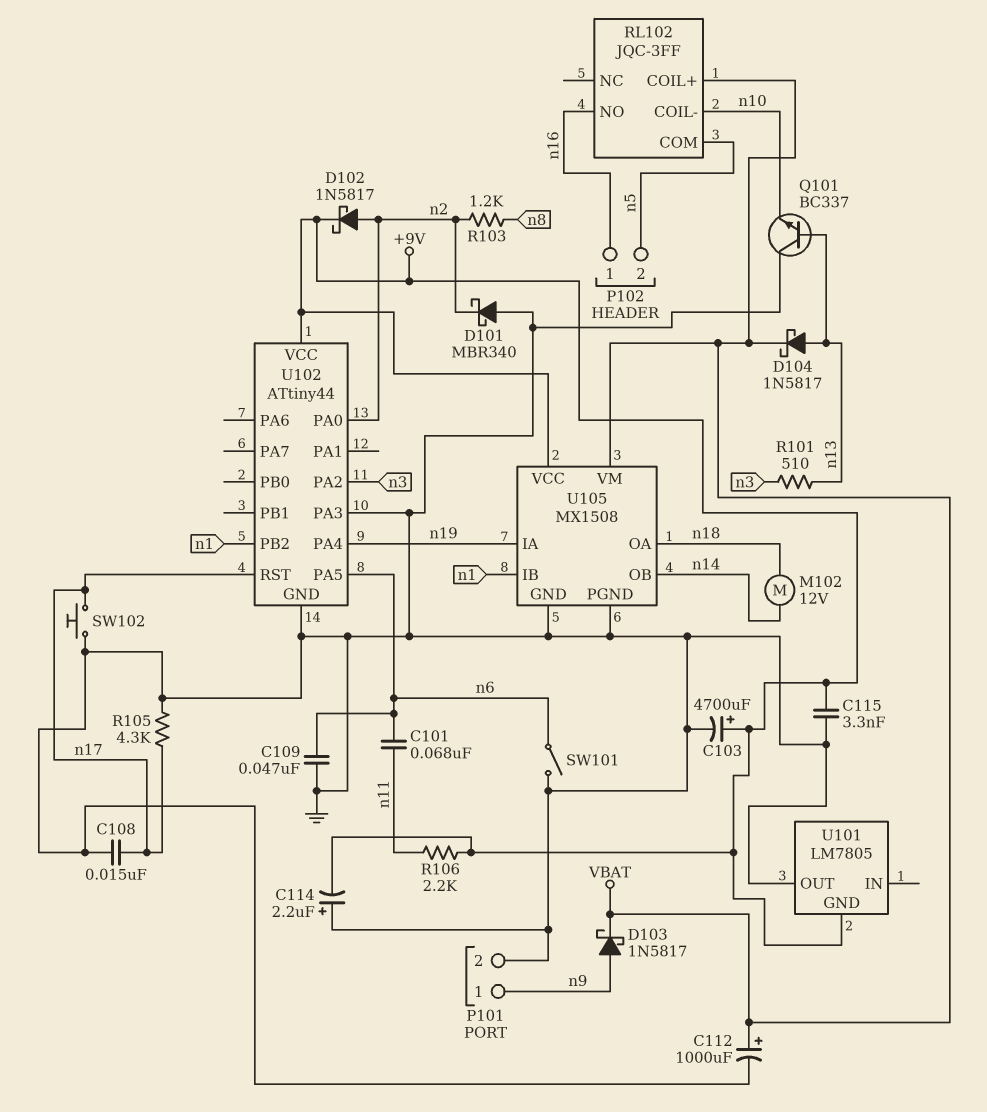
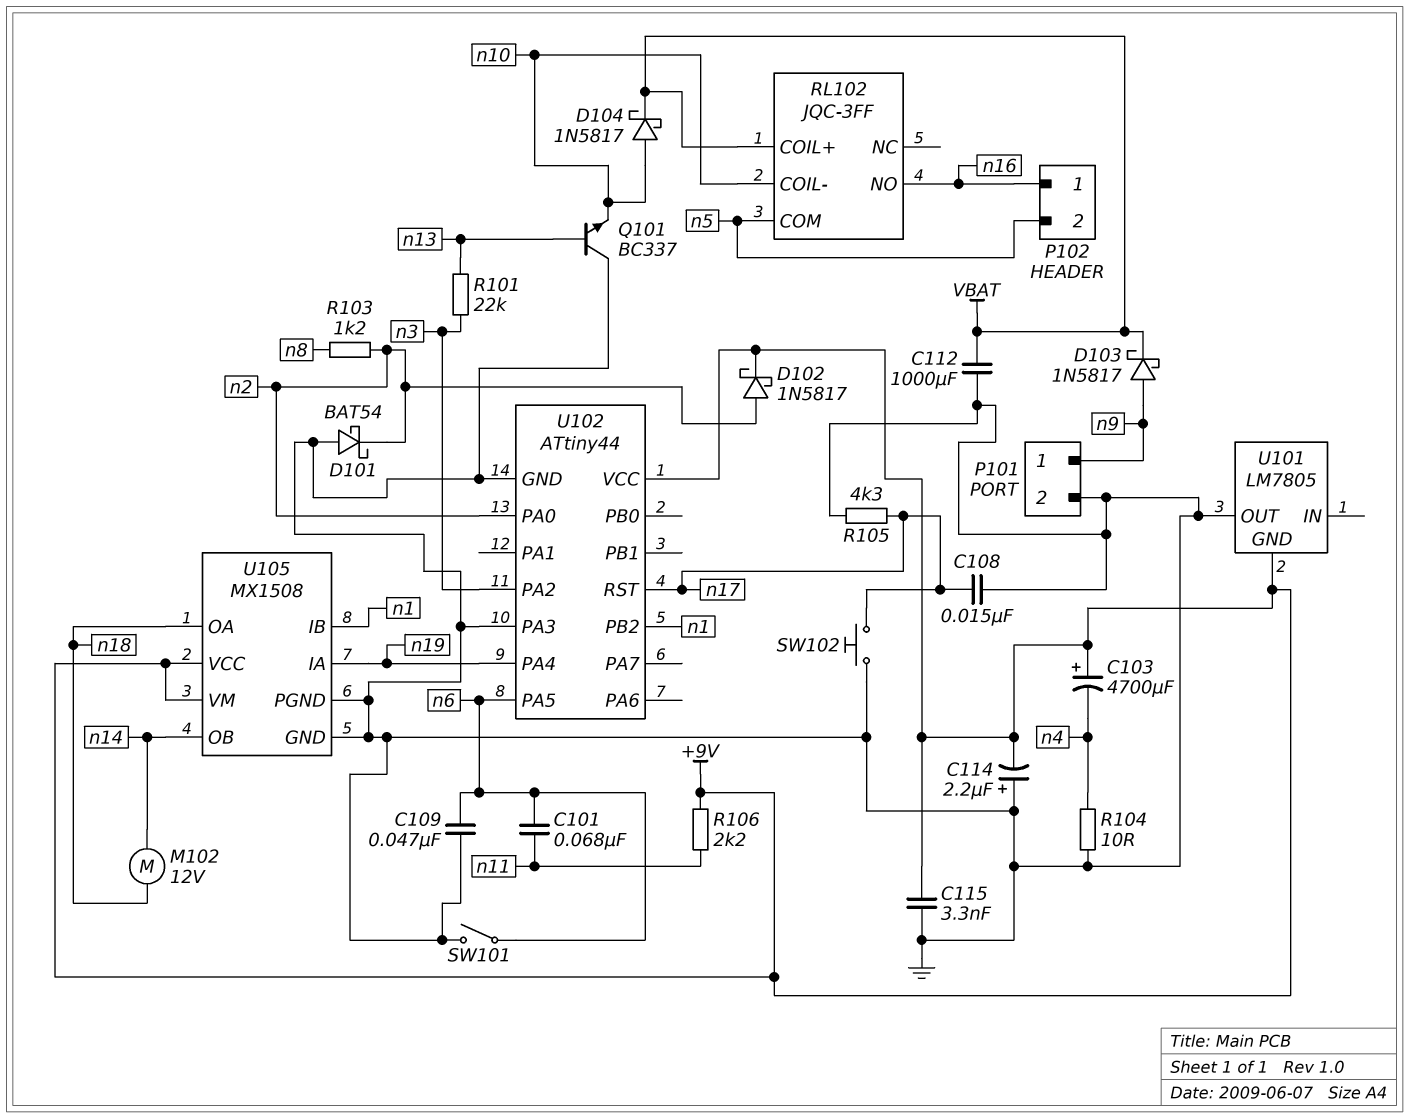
C103: 4700uF (plus +9V, minus GND) -> 4700uF (plus +9V, minus n4)
C112: 1000uF (plus VBAT, minus GND) -> 1000uF (GND, VBAT)
D101: schottky MBR340 (A GND, K n2) -> schottky BAT54 (A GND, K n2)
D104: schottky 1N5817 (A n13, K VBAT) -> schottky 1N5817 (A n10, K VBAT)
R101: 510 (n3, n13) -> 22k (n3, n13)
R104: none -> 10 (GND, n4)
U105 pin VM: VBAT -> +9V

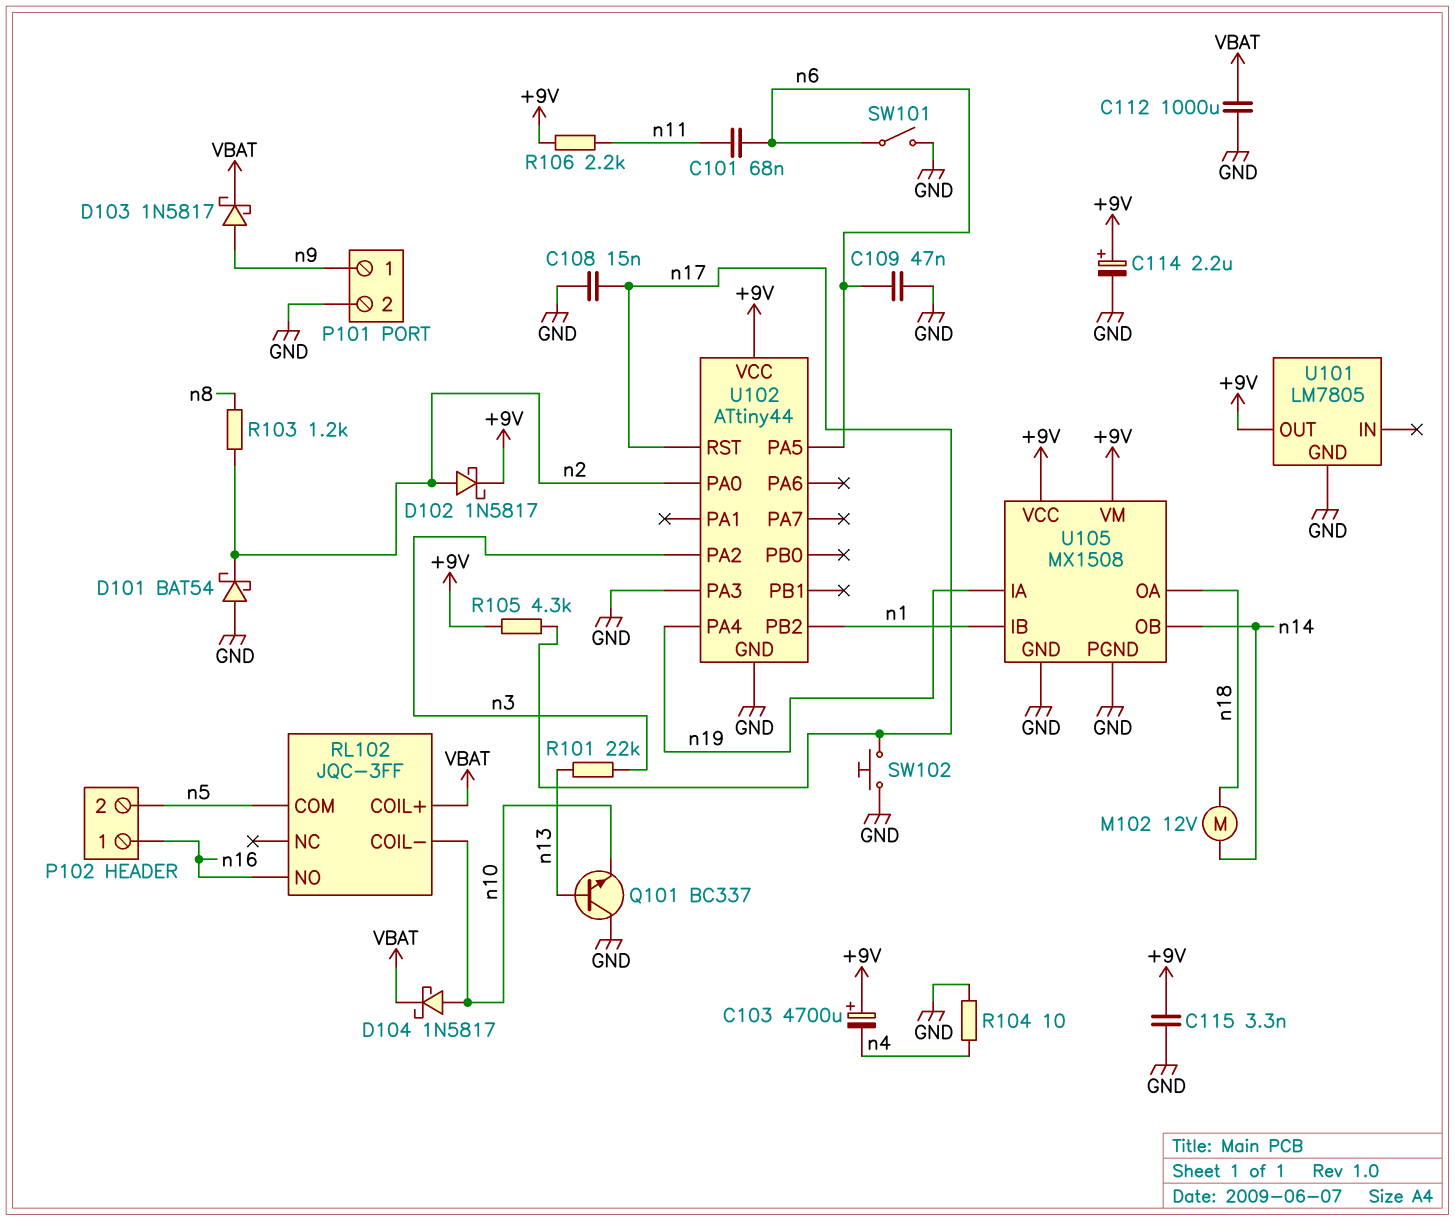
C114: 2.2uF (plus GND, minus +9V) -> 2.2uF (plus +9V, minus GND)
R105: 4.3k (GND, n17) -> 4.3k (+9V, n17)
U101 pin GND: +9V -> GND
U101 pin OUT: GND -> +9V

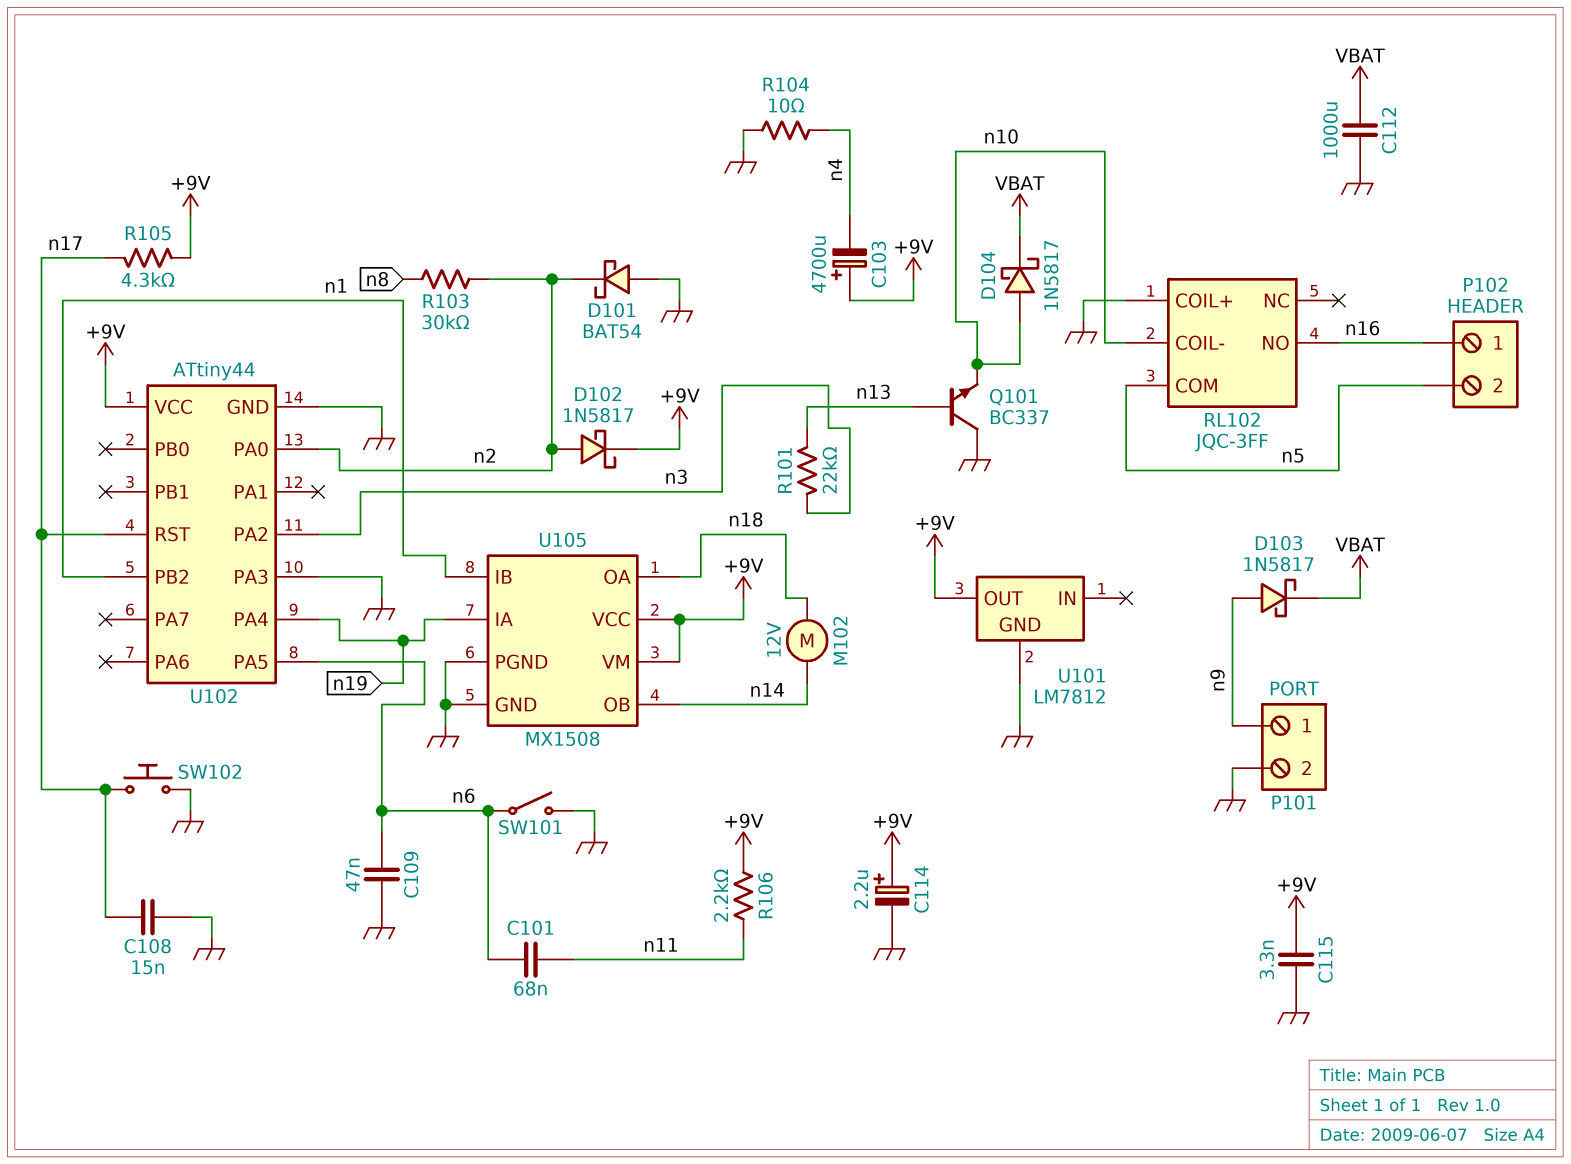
R103: 1.2k (n2, n8) -> 30k (n2, n8)
RL102 pin COIL+: VBAT -> GND
U101: LM7805 -> LM7812

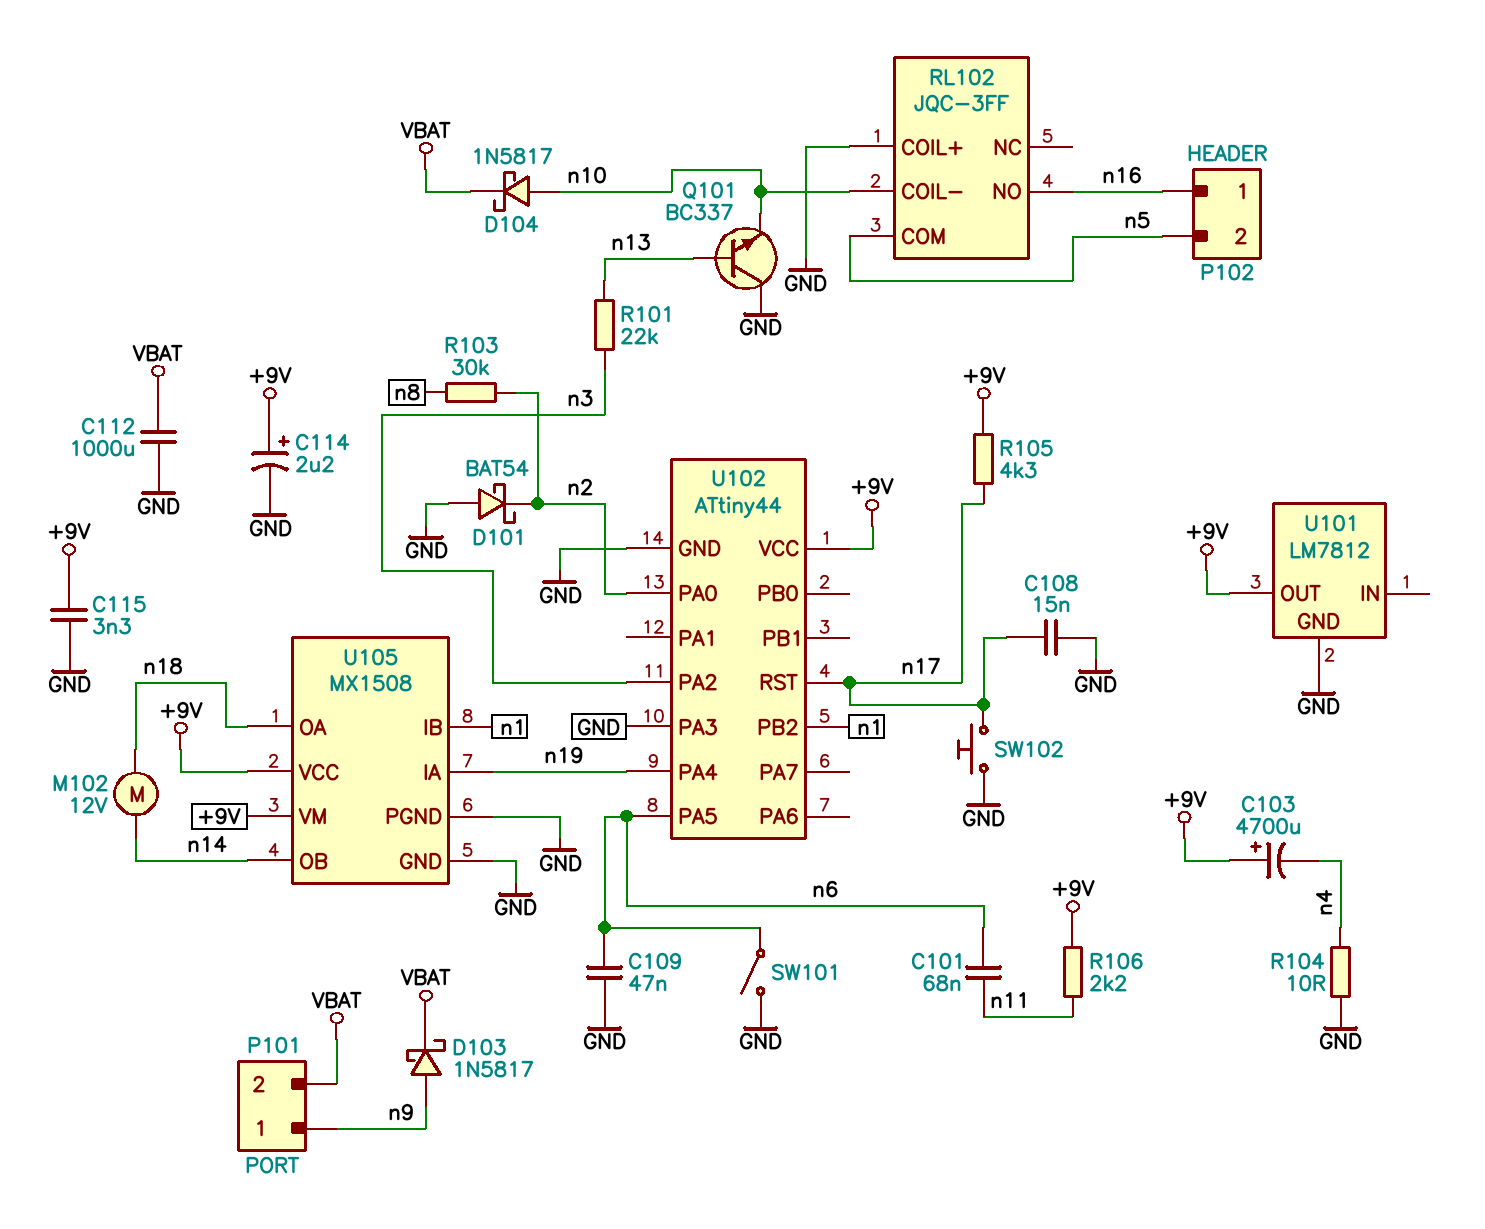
D102: schottky 1N5817 (A n2, K +9V) -> none
P101 pin 2: GND -> VBAT

